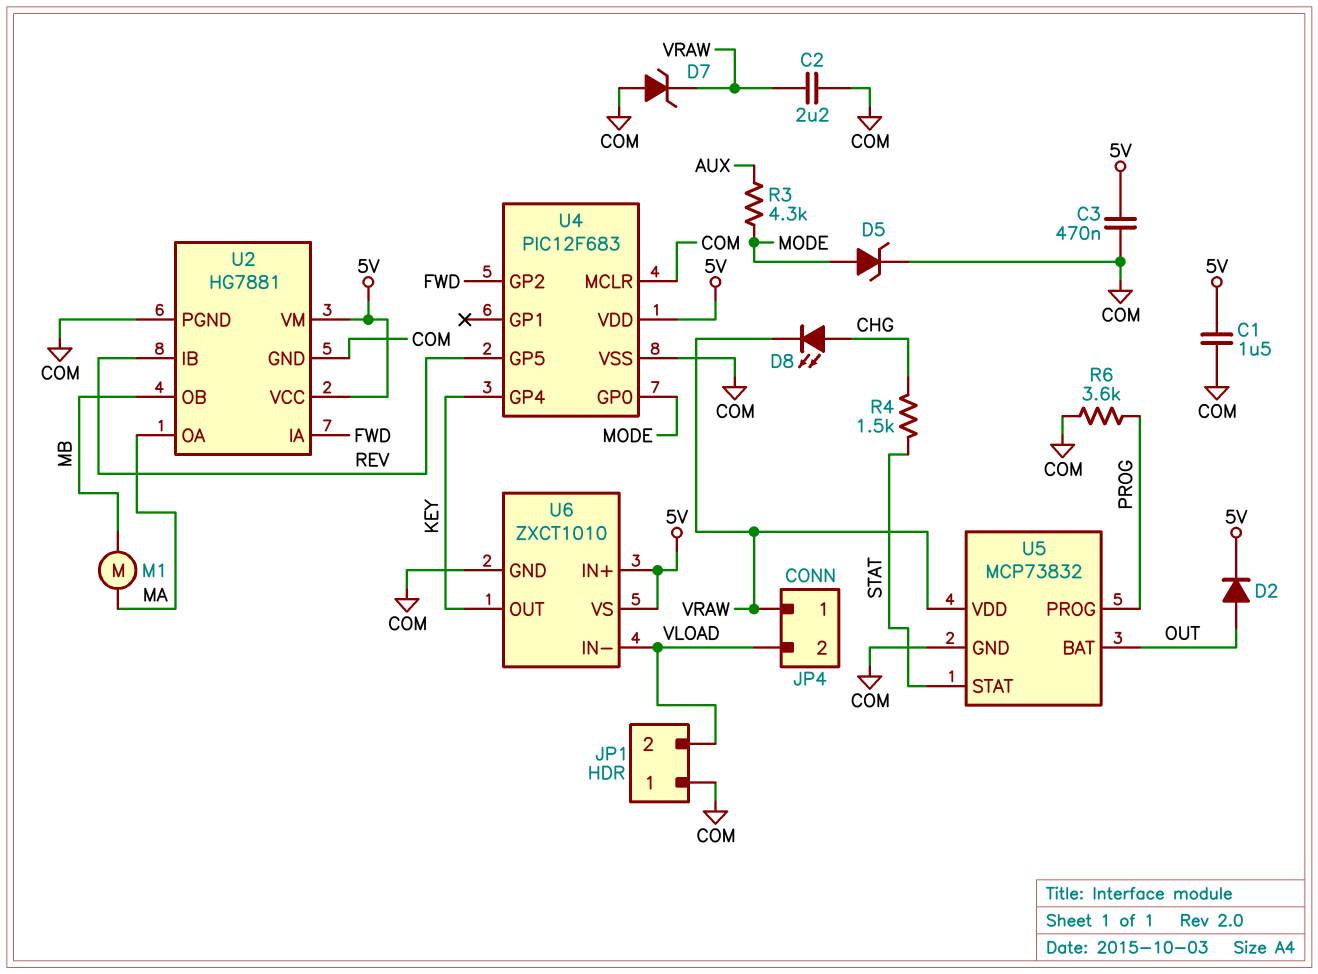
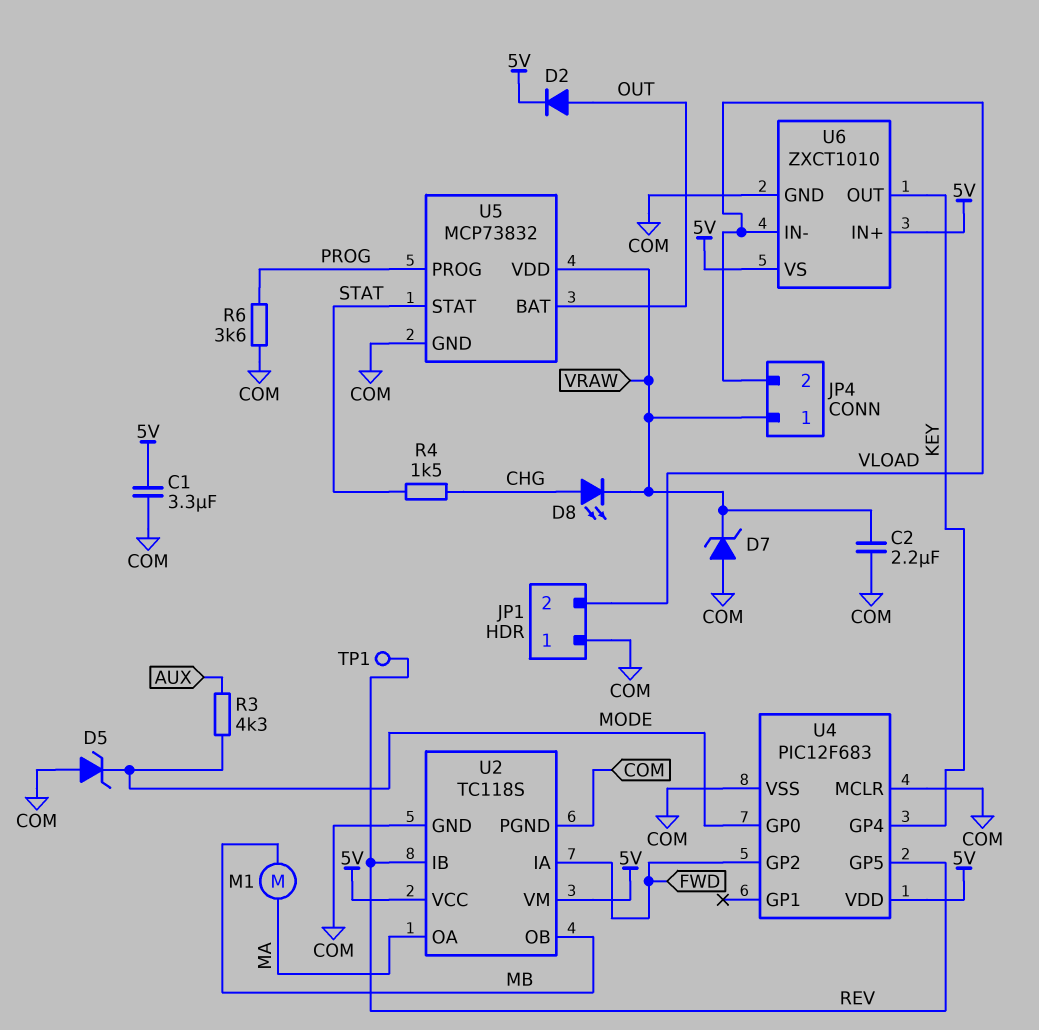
C1: 1.5uF (5V, COM) -> 3.3uF (5V, COM)
C3: 470nF (5V, COM) -> none
D5: zener (A MODE, K COM) -> zener (A COM, K MODE)
TP1: none -> test point (REV)
U2: HG7881 -> TC118S

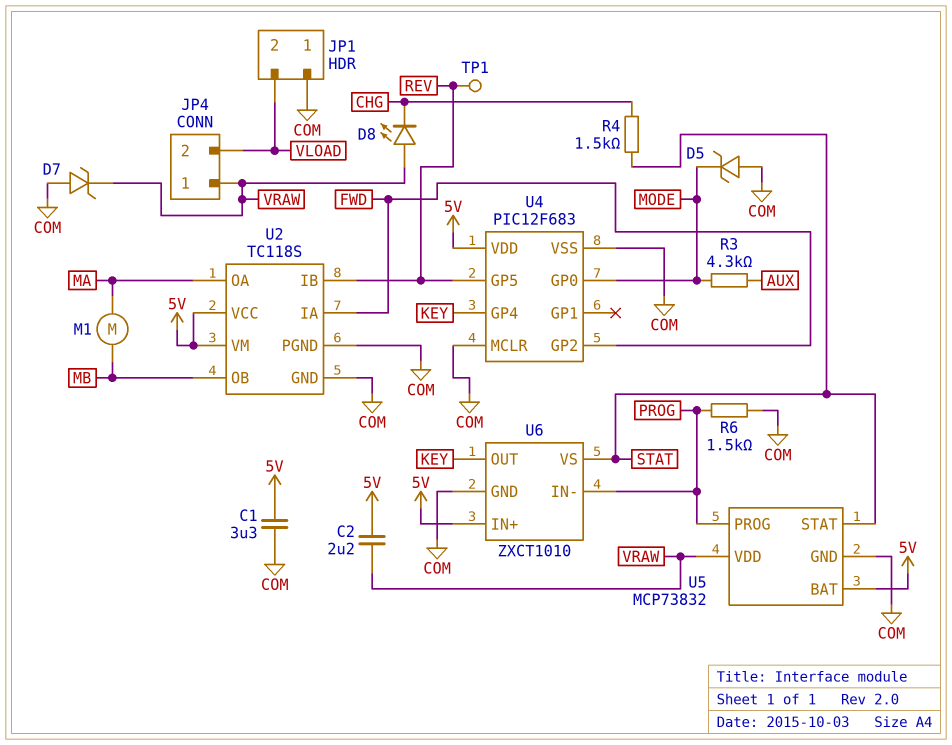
C2: 2.2uF (COM, VRAW) -> 2.2uF (5V, VRAW)
D2: diode (A OUT, K 5V) -> none
D8: LED (A CHG, K VRAW) -> LED (A VRAW, K CHG)
R6: 3.6k (COM, PROG) -> 1.5k (COM, PROG)
U5 pin BAT: OUT -> 5V
U6 pin IN-: VLOAD -> PROG
U6 pin VS: 5V -> STAT

